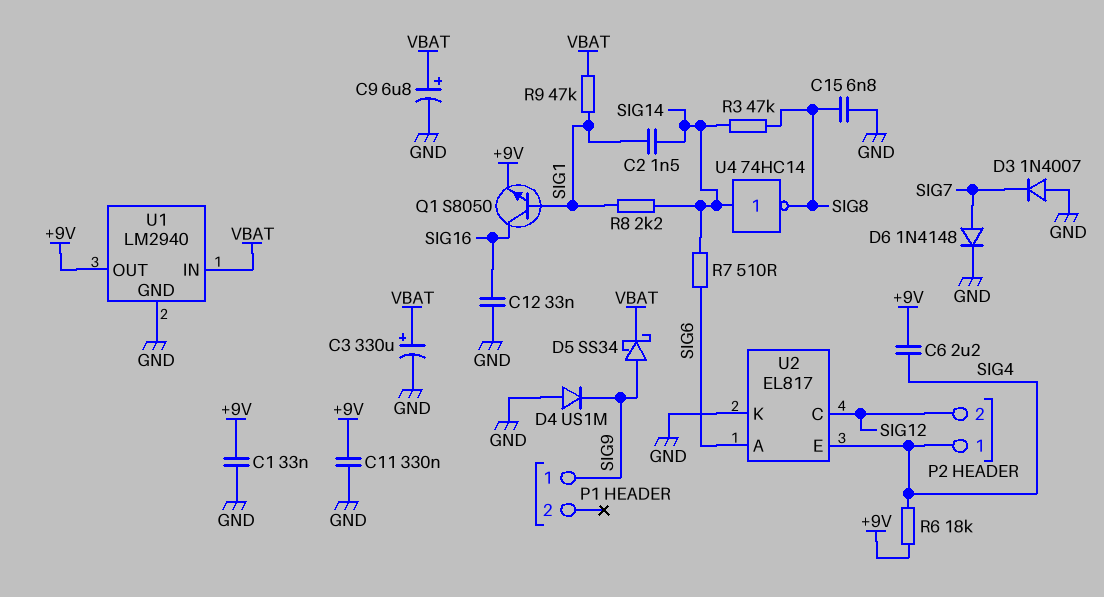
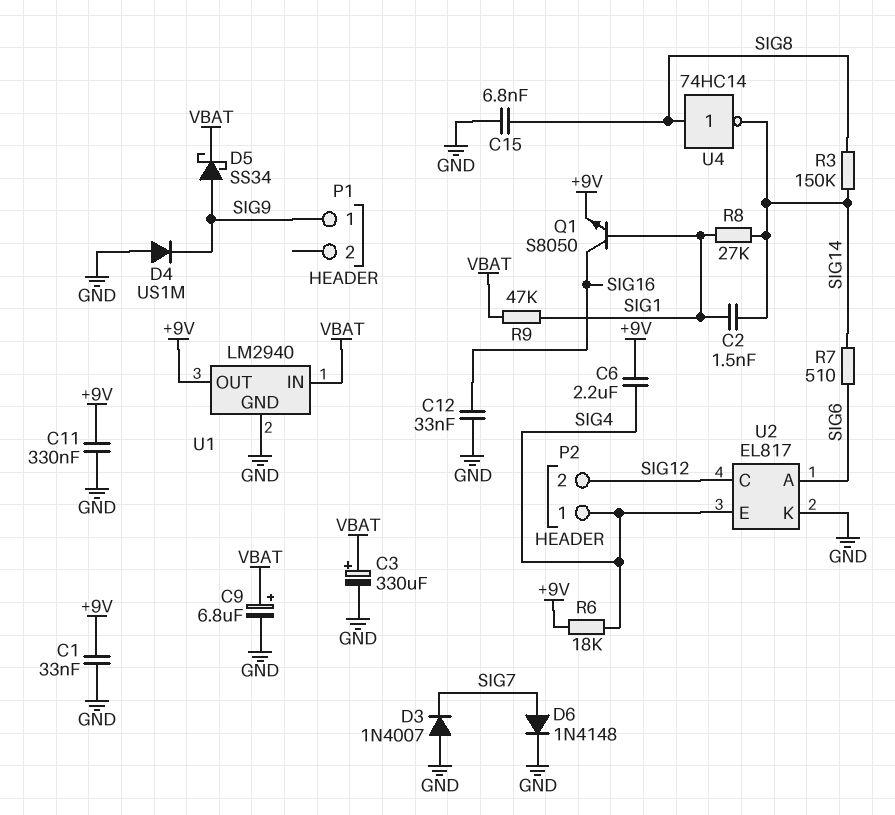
R3: 47k (SIG8, SIG14) -> 150k (SIG8, SIG14)
R8: 2.2k (SIG1, SIG14) -> 27k (SIG1, SIG14)
U4: NOT 74HC14 (in SIG14, out SIG8) -> NOT 74HC14 (in SIG8, out SIG14)

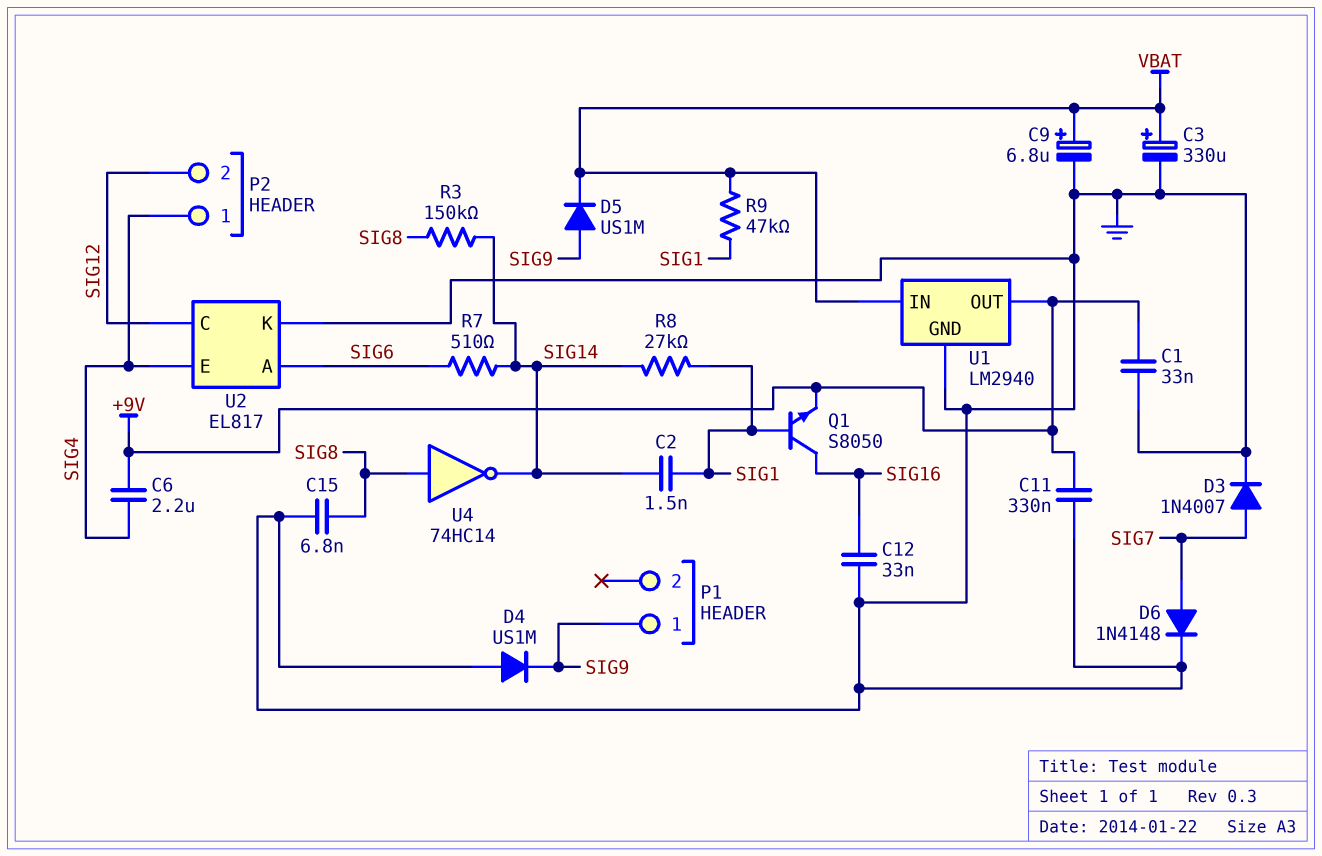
D3: diode 1N4007 (A GND, K SIG7) -> diode 1N4007 (A SIG7, K GND)
D5: schottky SS34 (A SIG9, K VBAT) -> diode US1M (A SIG9, K VBAT)
R6: 18k (+9V, SIG4) -> none

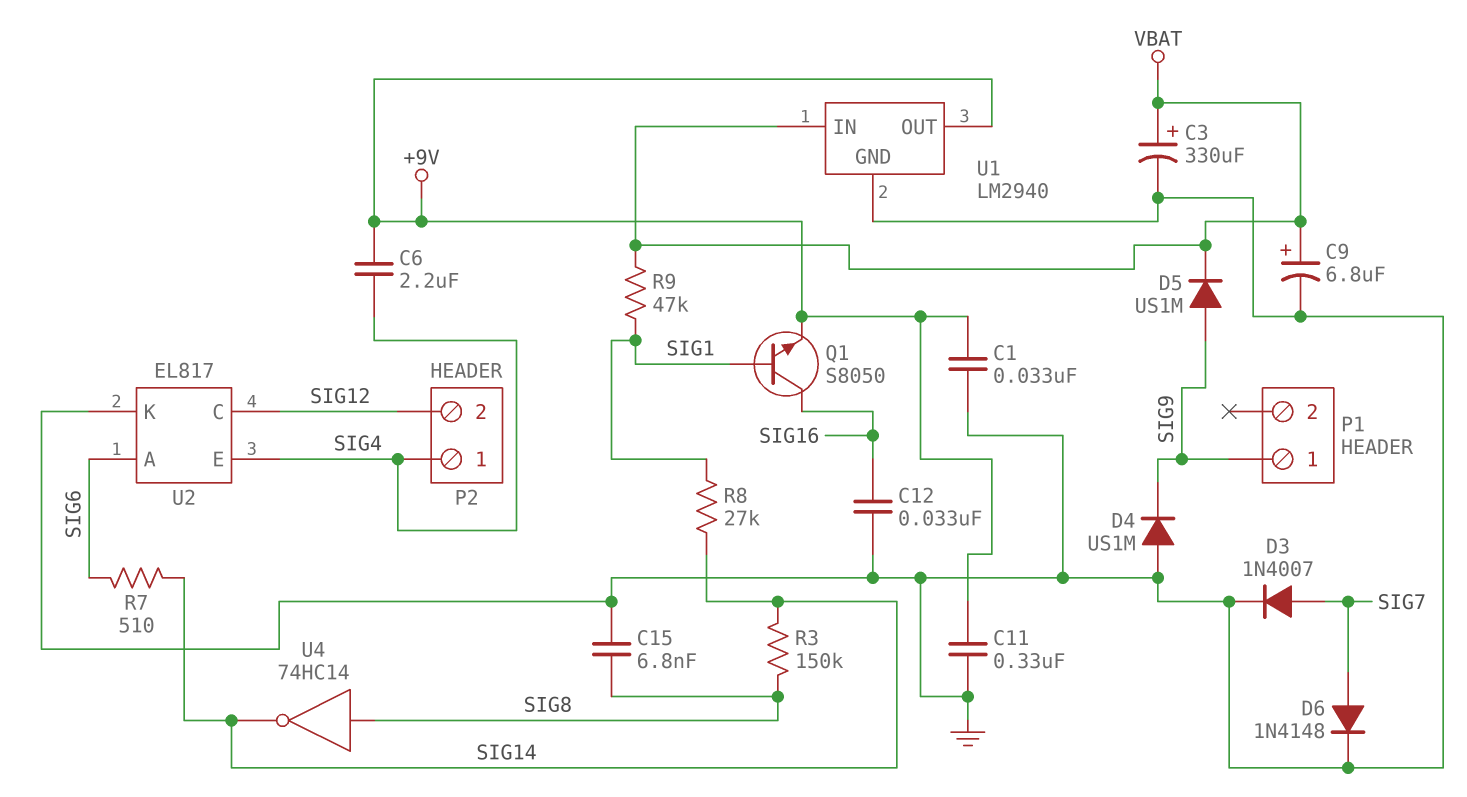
C2: 1.5nF (SIG1, SIG14) -> none

